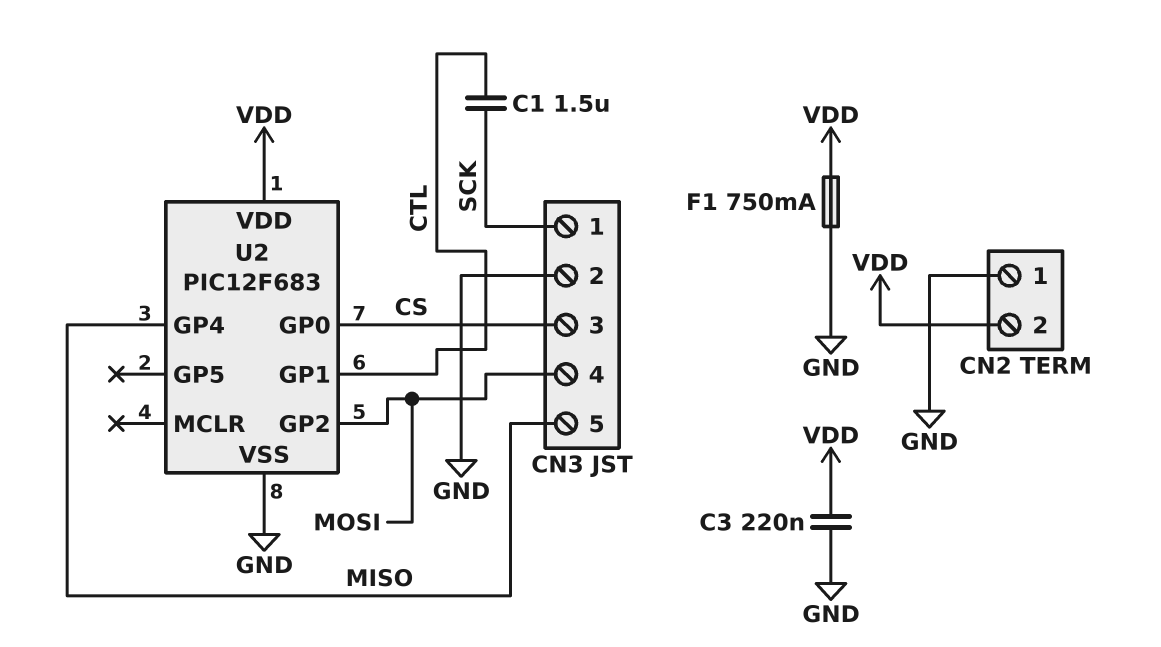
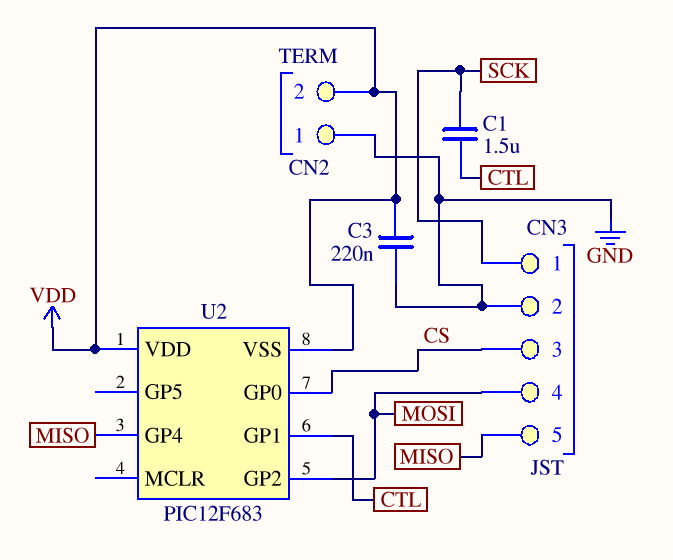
F1: 750mA (GND, VDD) -> none
U2 pin VSS: GND -> VDD

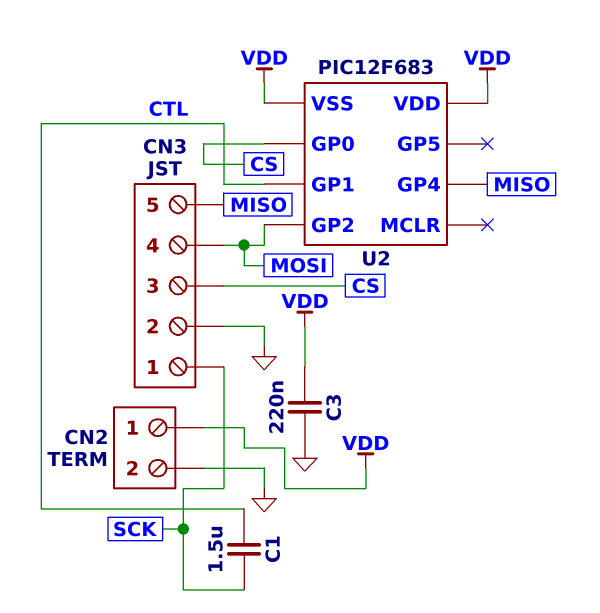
CN2 pin 1: GND -> VDD
CN2 pin 2: VDD -> GND

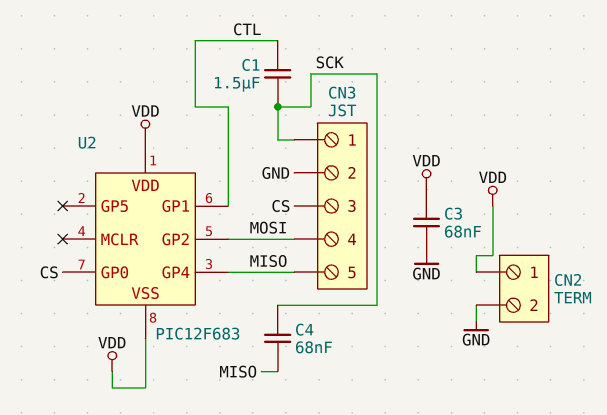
C3: 220nF (GND, VDD) -> 68nF (GND, VDD)
C4: none -> 68nF (MISO, SCK)

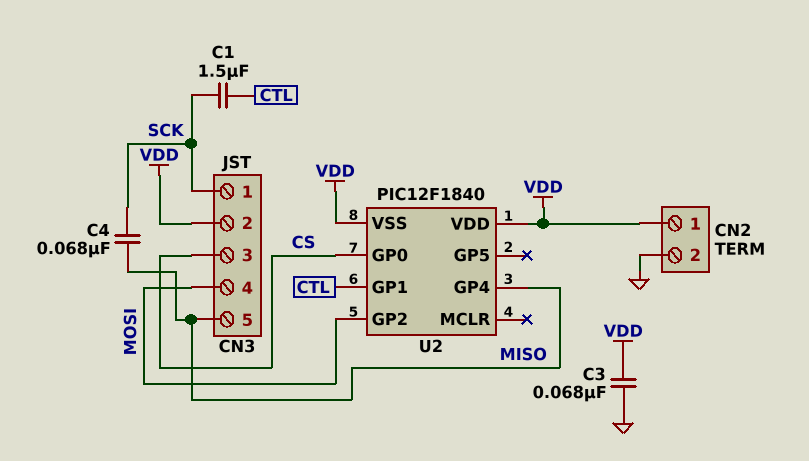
CN3 pin 2: GND -> VDD
U2: PIC12F683 -> PIC12F1840

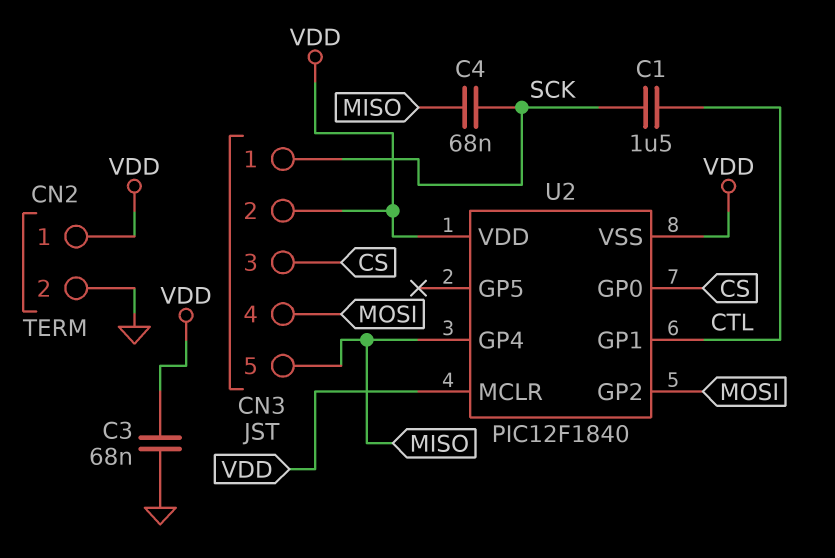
U2 pin MCLR: none -> VDD

